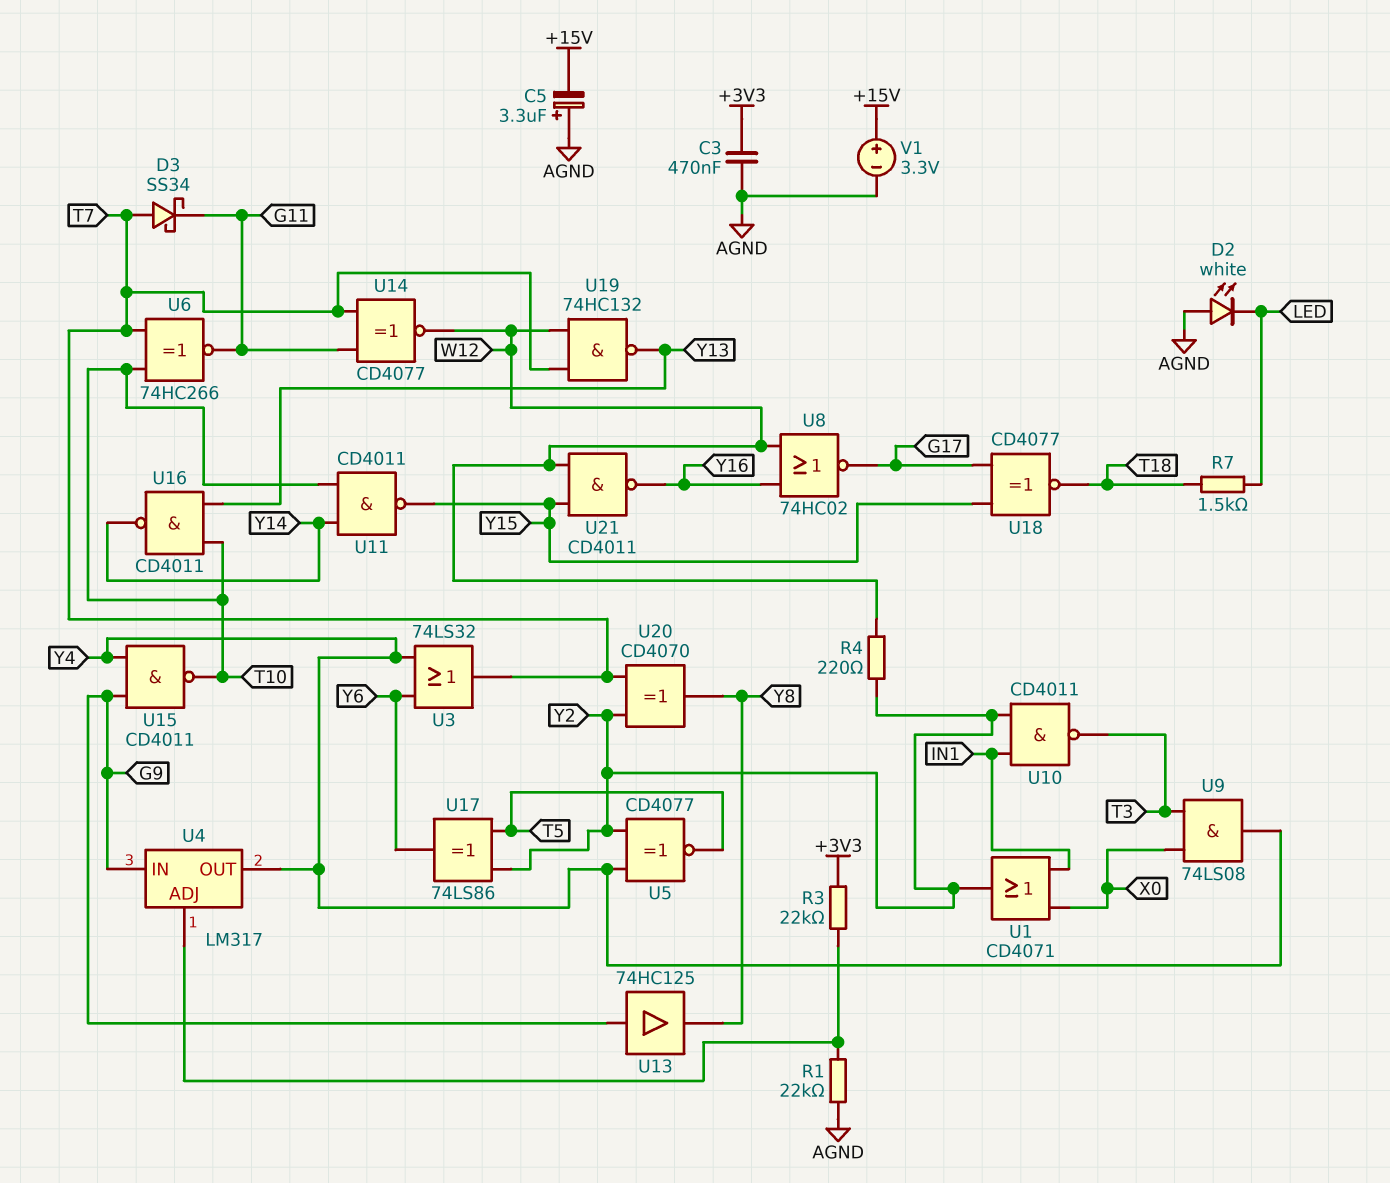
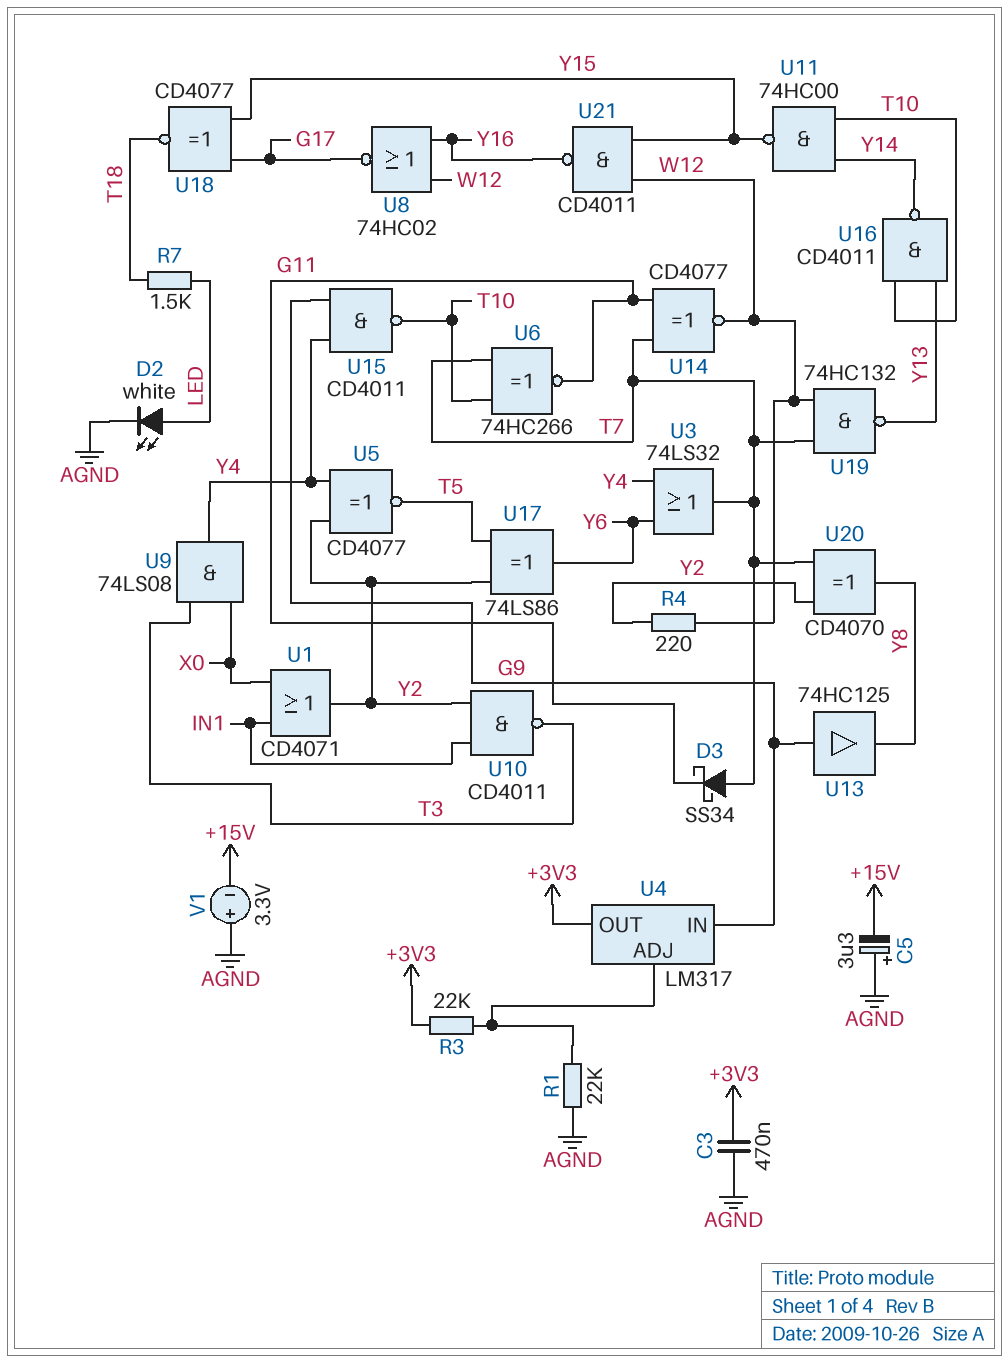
D2: LED white (A AGND, K LED) -> LED white (A LED, K AGND)
U4 pin OUT: Y4 -> +3V3
U11: NAND CD4011 (in T10, in Y14, out Y15) -> NAND 74HC00 (in T10, in Y14, out Y15)
V1: 3.3V (plus +15V, minus AGND) -> 3.3V (plus AGND, minus +15V)

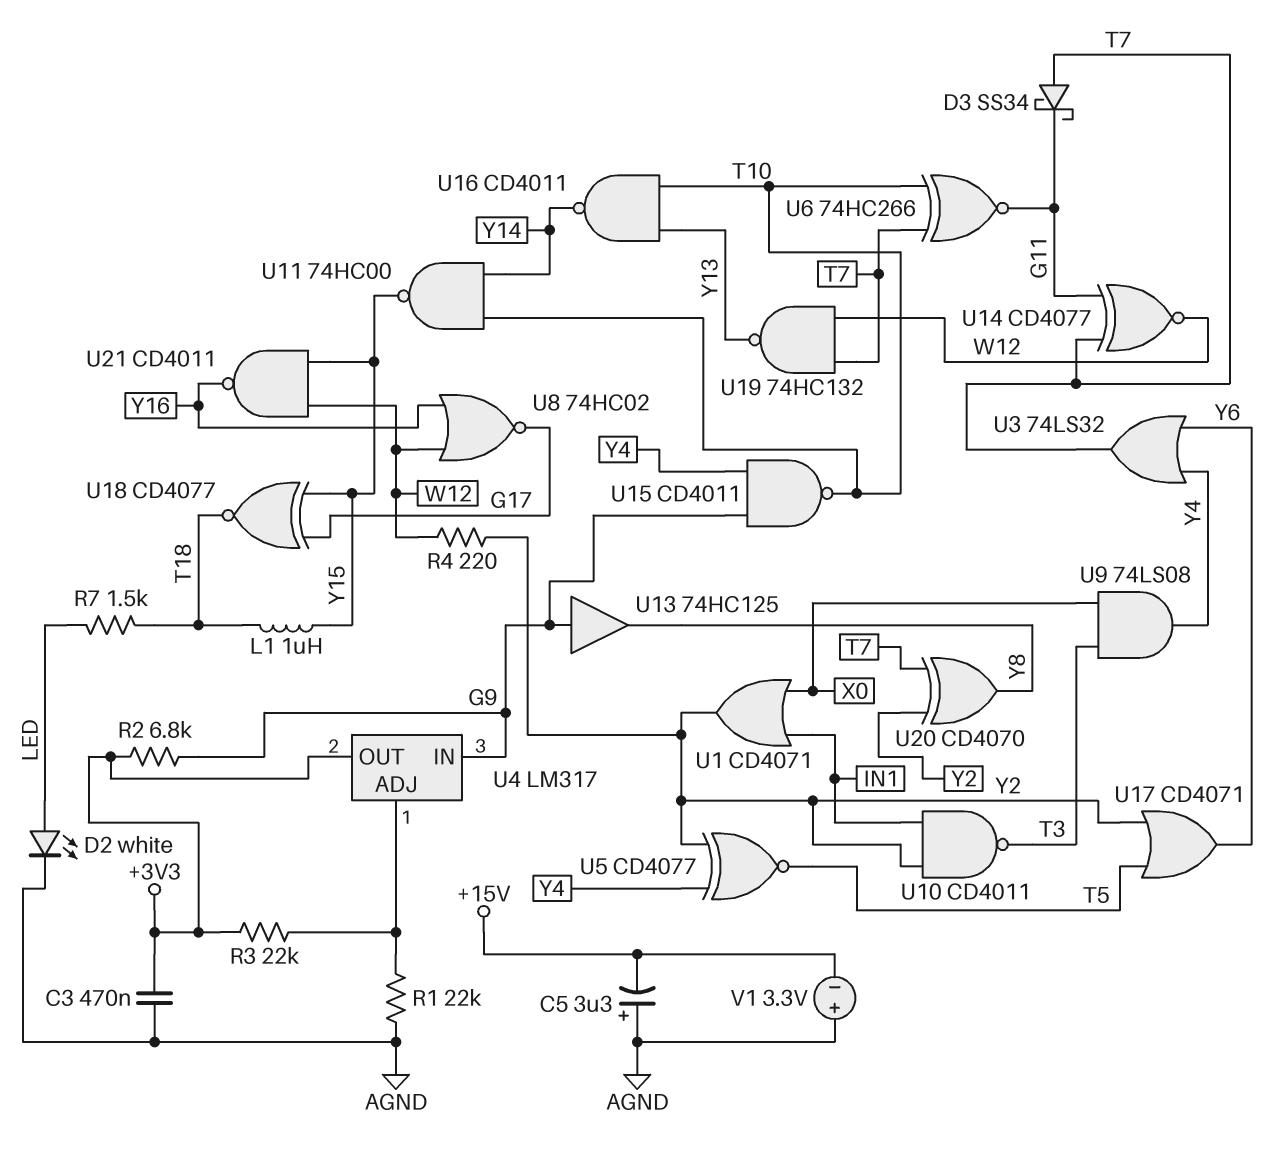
L1: none -> 1uH (T18, Y15)
R2: none -> 6.8k (+3V3, G9)
U17: XOR 74LS86 (in T5, in Y2, out Y6) -> OR CD4071 (in T5, in Y2, out Y6)

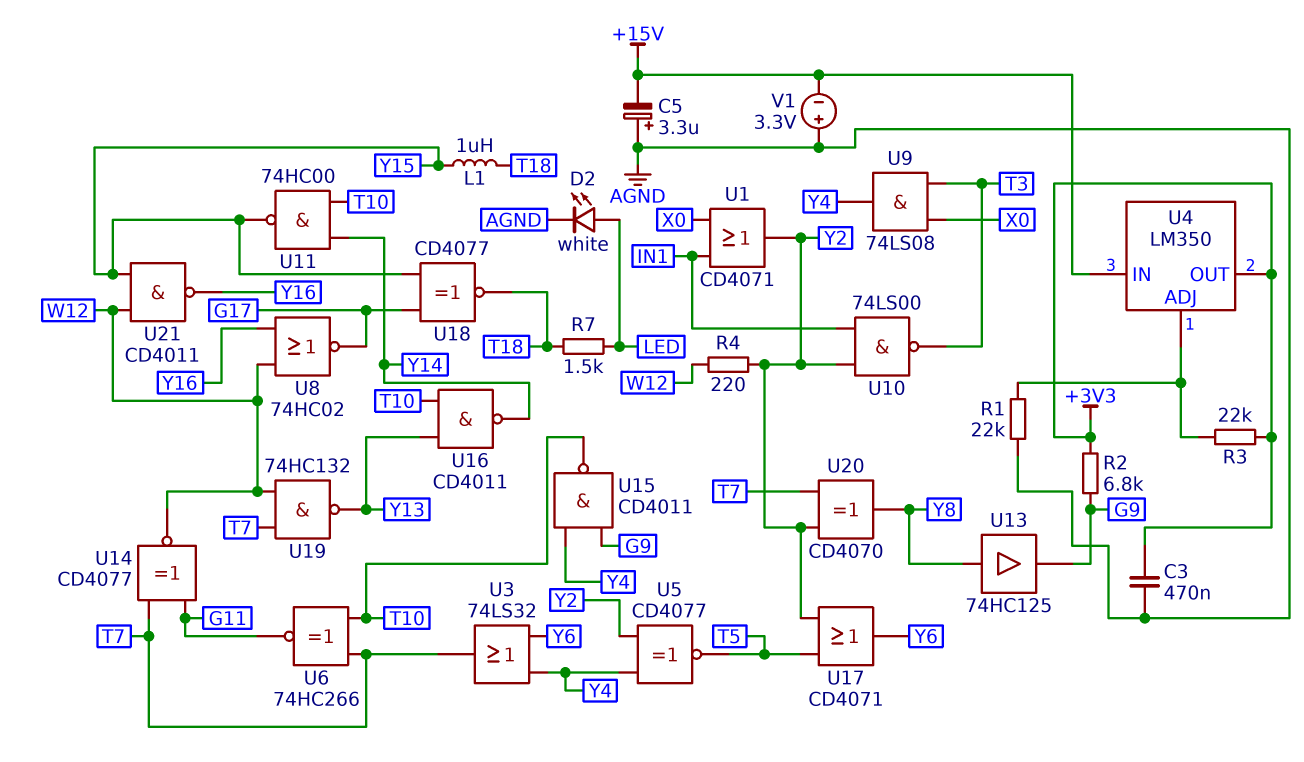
D3: schottky SS34 (A T7, K G11) -> none
U4: LM317 -> LM350
U4 pin IN: G9 -> +15V
U10: NAND CD4011 (in IN1, in Y2, out T3) -> NAND 74LS00 (in IN1, in Y2, out T3)
U13: buffer 74HC125 (in G9, out Y8) -> buffer 74HC125 (in Y8, out G9)

